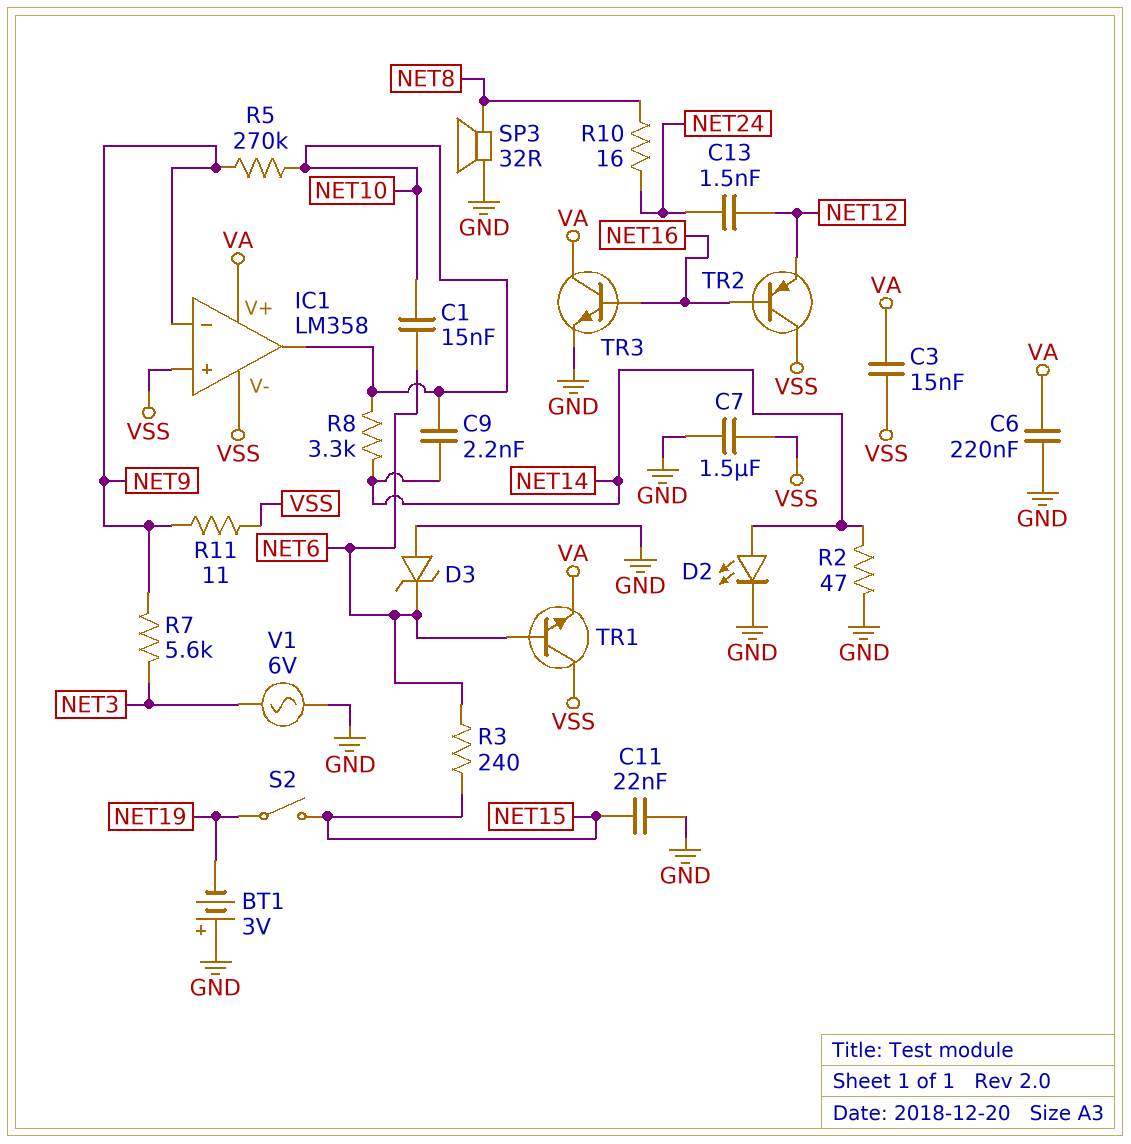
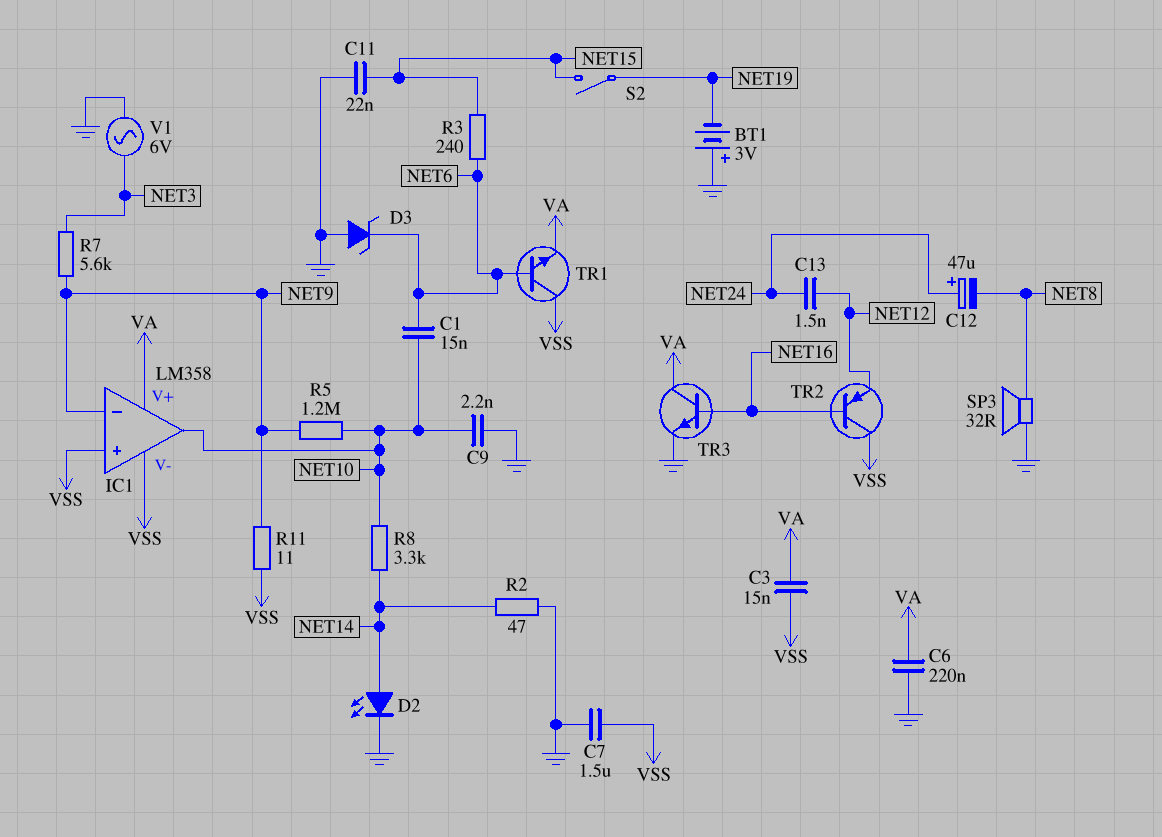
C9: 2.2nF (NET10, NET14) -> 2.2nF (GND, NET10)
C12: none -> 47uF (plus NET24, minus NET8)
R5: 270k (NET9, NET10) -> 1.2M (NET9, NET10)
R10: 16 (NET8, NET24) -> none

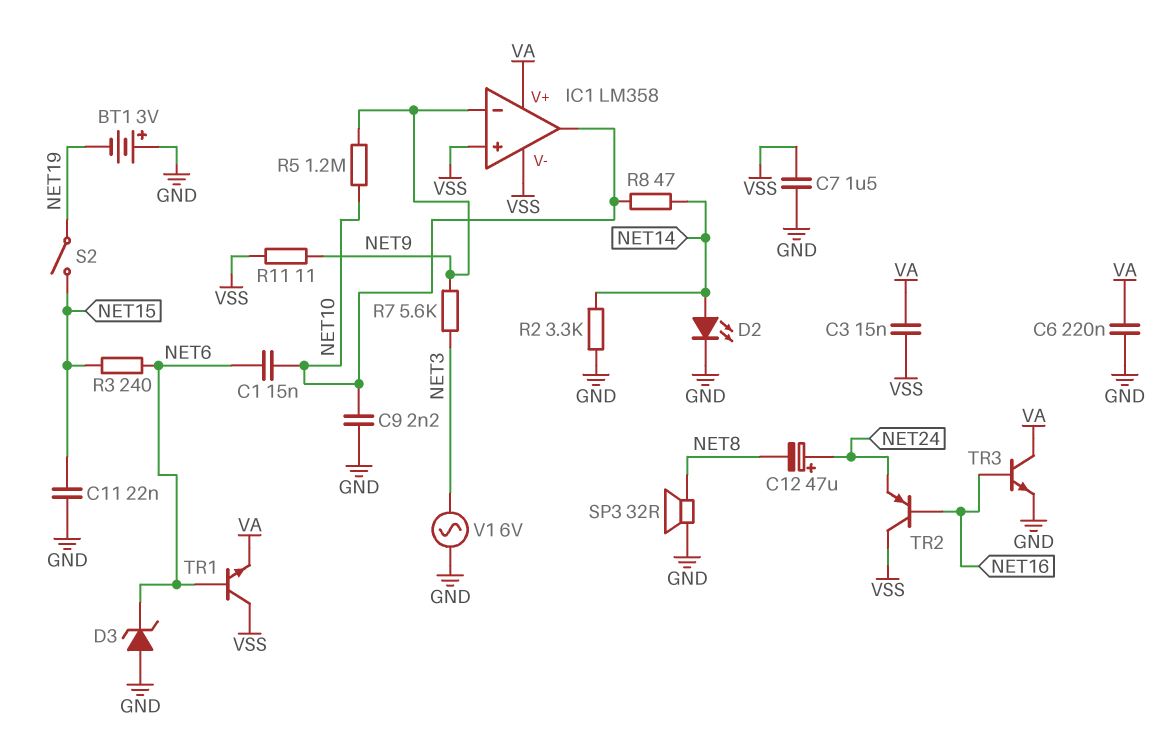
C13: 1.5nF (NET12, NET24) -> none
R2: 47 (GND, NET14) -> 3.3k (GND, NET14)
R8: 3.3k (NET10, NET14) -> 47 (NET10, NET14)
TR2: PNP (B NET16, C VSS, E NET12) -> PNP (B NET16, C VSS, E NET24)

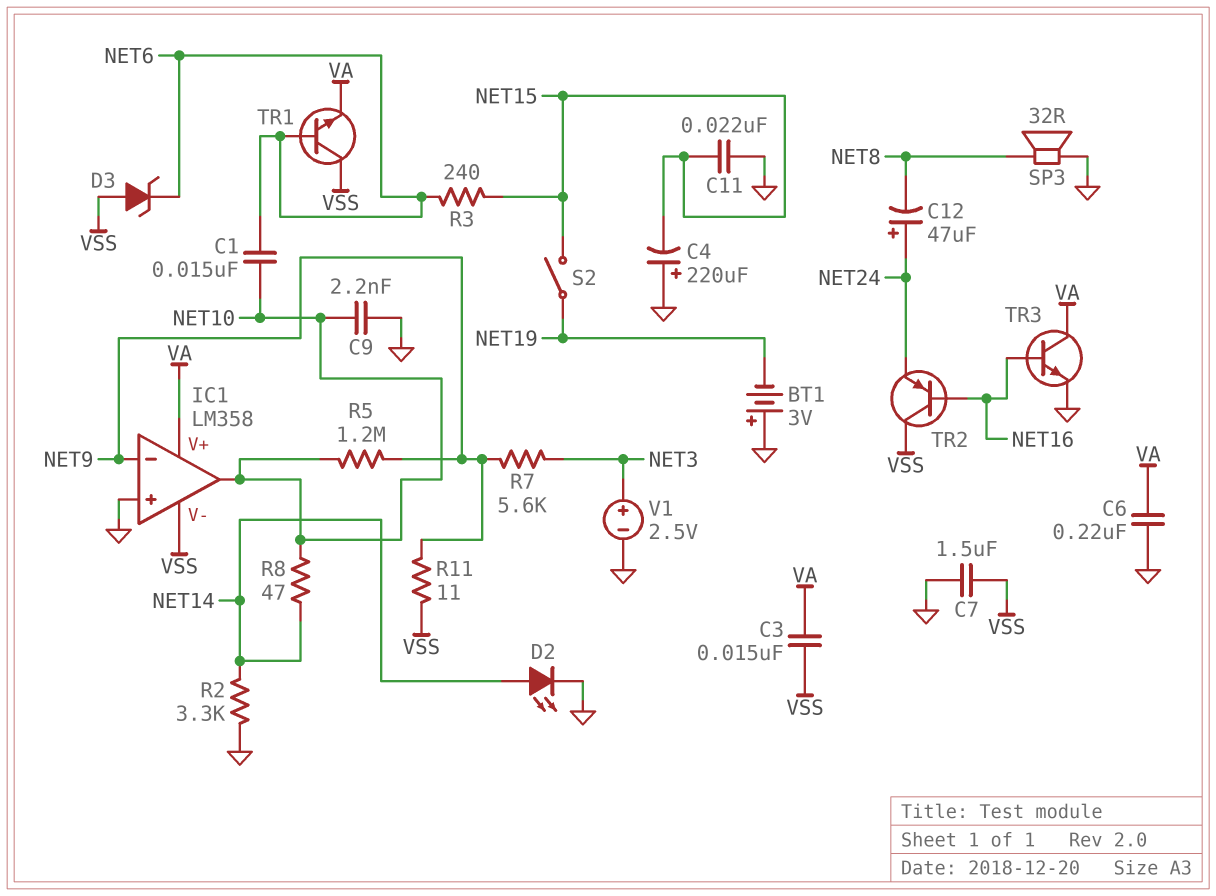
C4: none -> 220uF (plus GND, minus NET15)
D3: zener (A GND, K NET6) -> zener (A VSS, K NET6)
IC1 pin in+: VSS -> GND
V1: AC 6V (GND, NET3) -> 2.5V (plus NET3, minus GND)

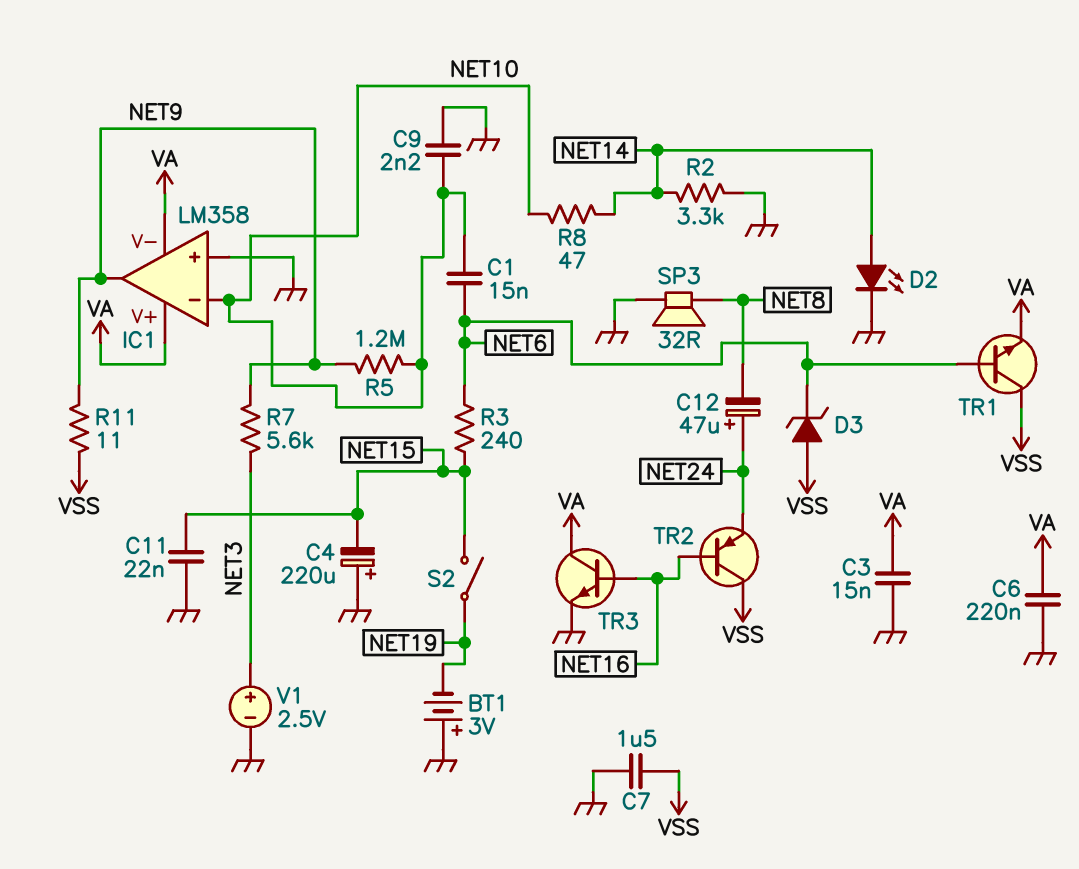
C3: 15nF (VA, VSS) -> 15nF (GND, VA)
IC1 pin V-: VSS -> VA
IC1 pin in-: NET9 -> NET10
IC1 pin out: NET10 -> NET9

